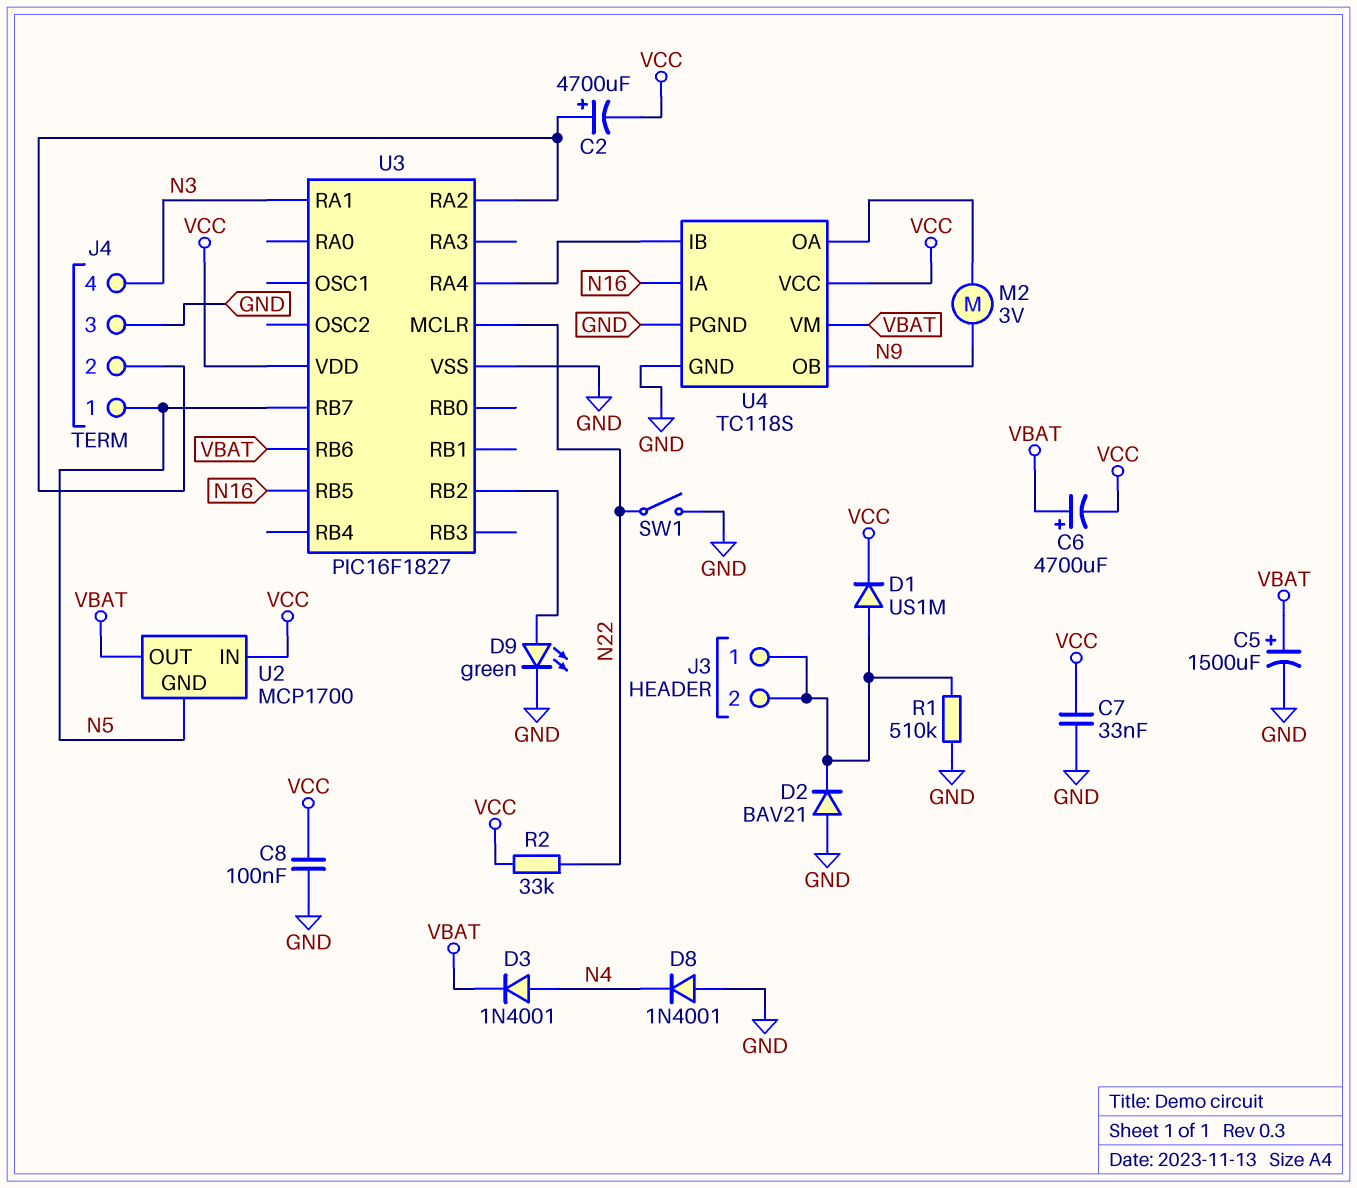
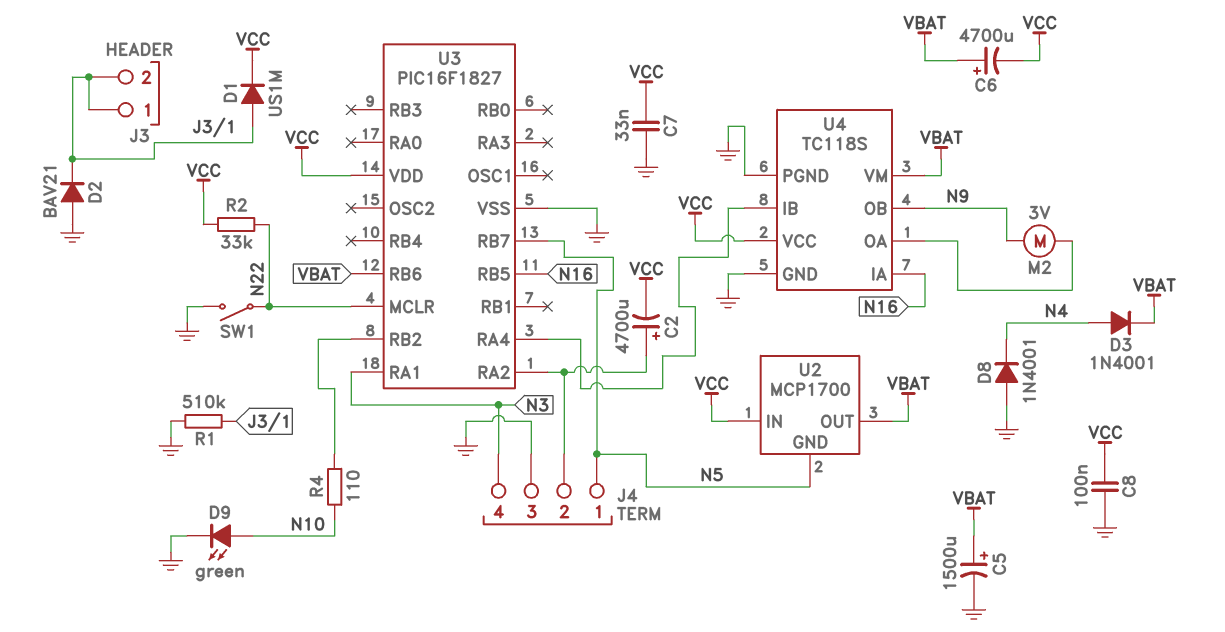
D9: LED green (A U3/RB2, K GND) -> LED green (A N10, K GND)
R4: none -> 110 (N10, U3/RB2)

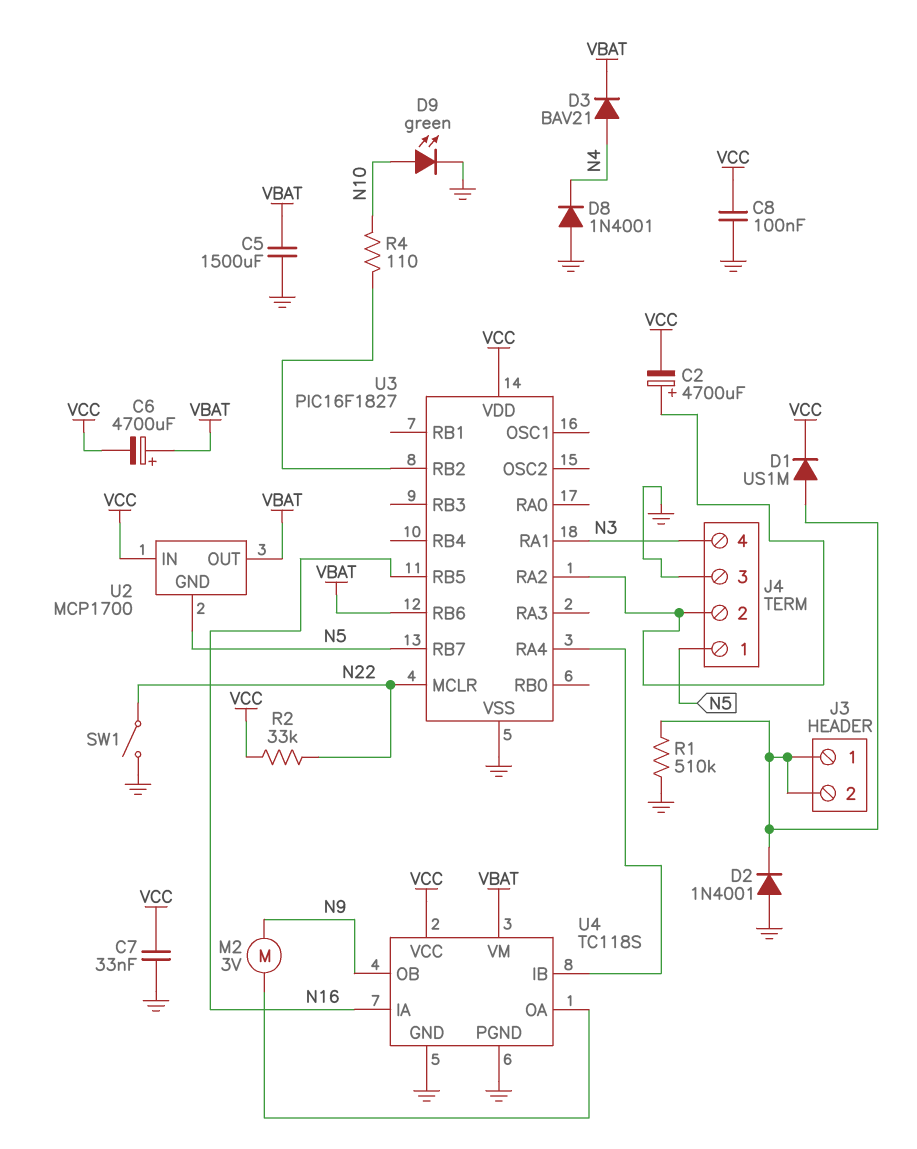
C5: 1500uF (plus VBAT, minus GND) -> 1500uF (GND, VBAT)
D2: diode BAV21 (A GND, K J3/1) -> diode 1N4001 (A GND, K J3/1)
D3: diode 1N4001 (A N4, K VBAT) -> diode BAV21 (A N4, K VBAT)

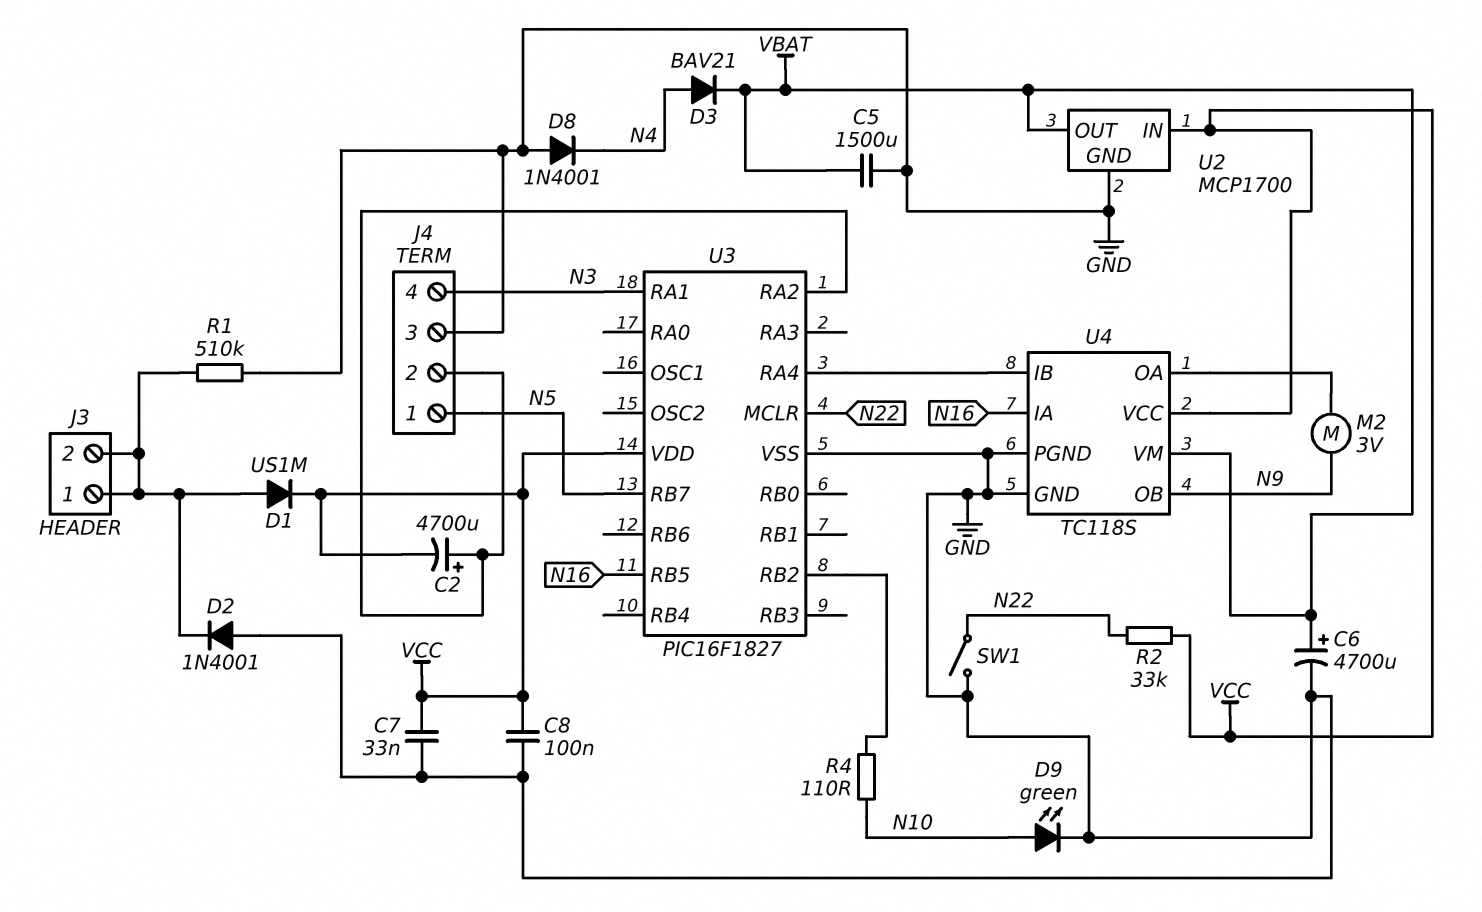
C6: 4700uF (plus VBAT, minus VCC) -> 4700uF (plus VBAT, minus GND)
U2 pin GND: N5 -> GND
U3 pin RB6: VBAT -> none

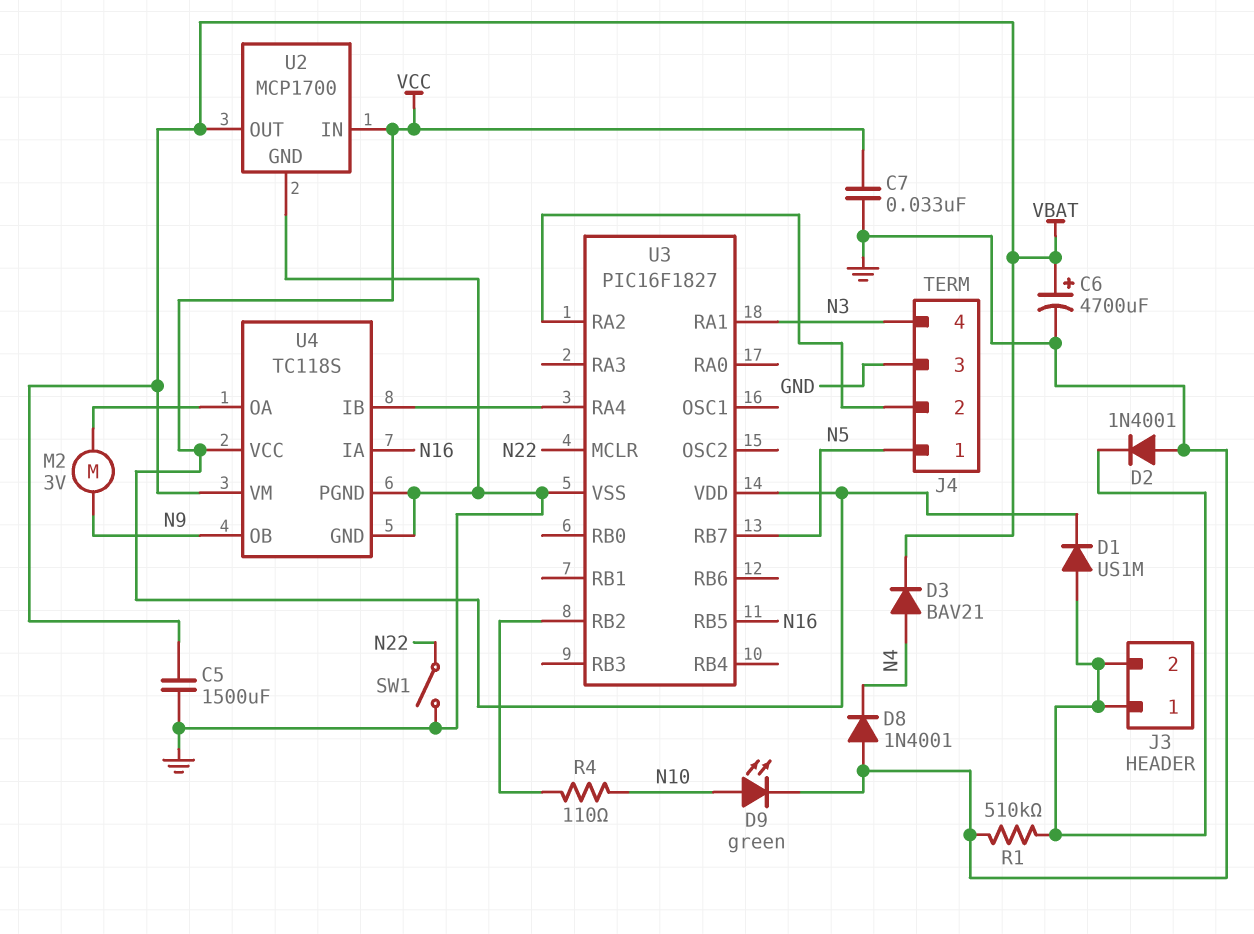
C2: 4700uF (plus J4/2, minus VCC) -> none
C8: 100nF (GND, VCC) -> none
R2: 33k (N22, VCC) -> none

